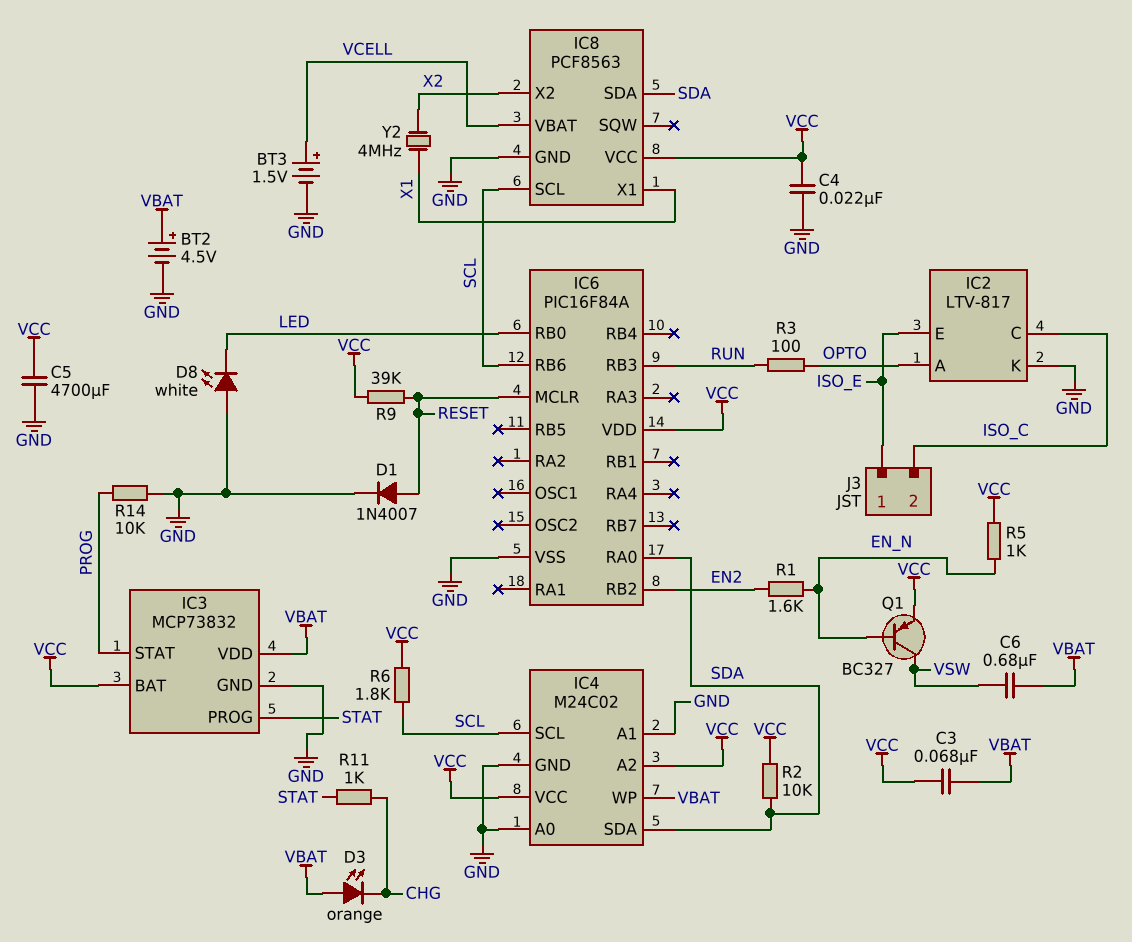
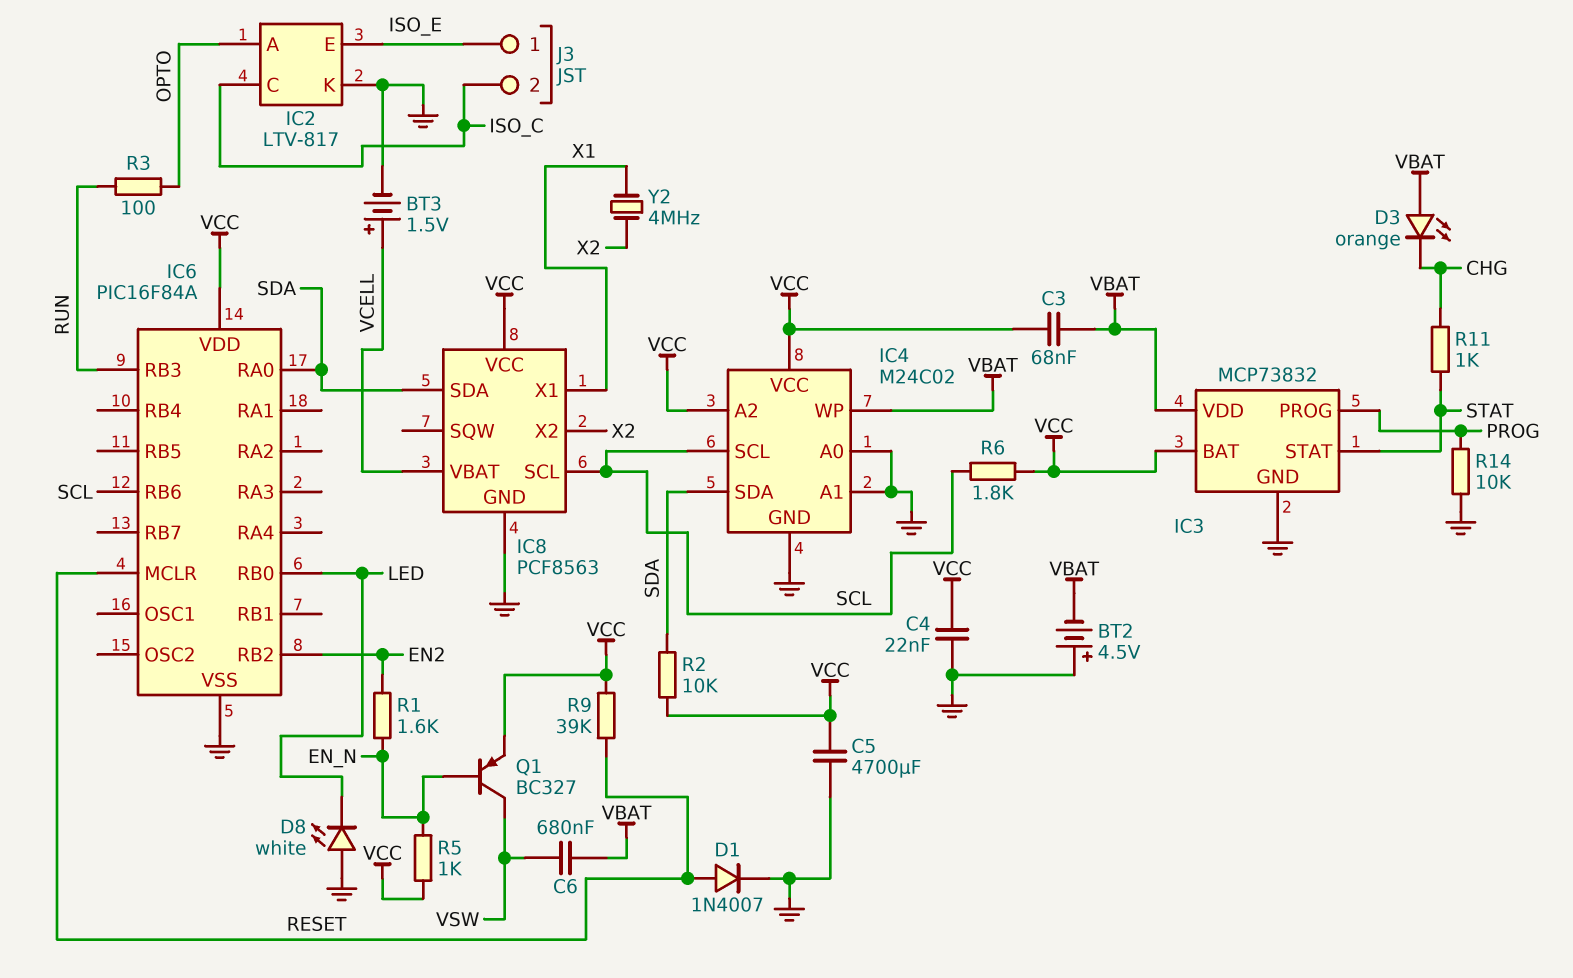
BT2: 4.5V (plus VBAT, minus GND) -> 4.5V (plus GND, minus VBAT)
IC3 pin PROG: STAT -> PROG
IC3 pin STAT: PROG -> STAT

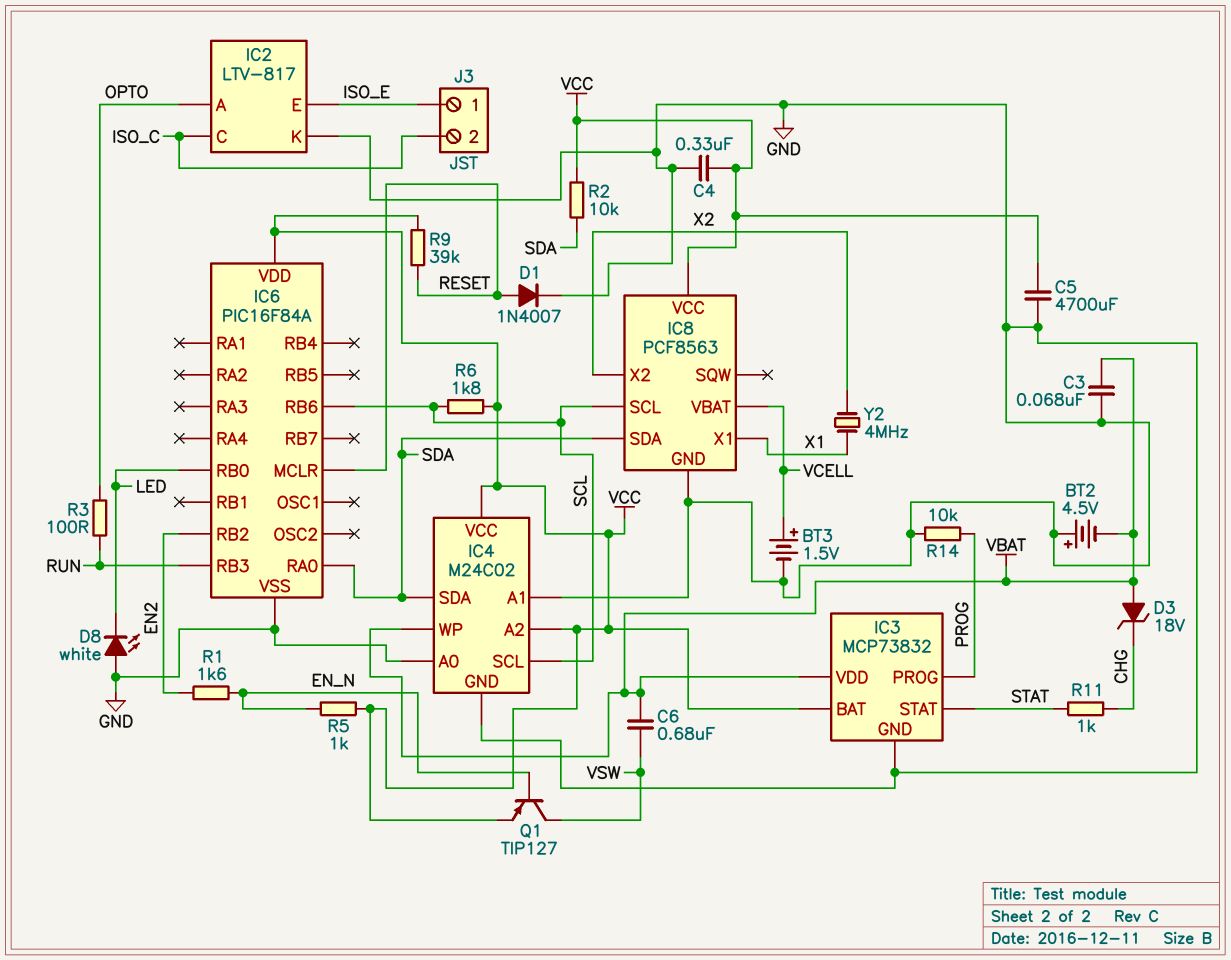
C3: 68nF (VBAT, VCC) -> 68nF (GND, VBAT)
C4: 22nF (GND, VCC) -> 330nF (GND, VCC)
D3: LED orange (A VBAT, K CHG) -> zener 18V (A VBAT, K CHG)
Q1: PNP BC327 (B EN_N, C VSW, E VCC) -> PNP TIP127 (B EN_N, C VSW, E VCC)

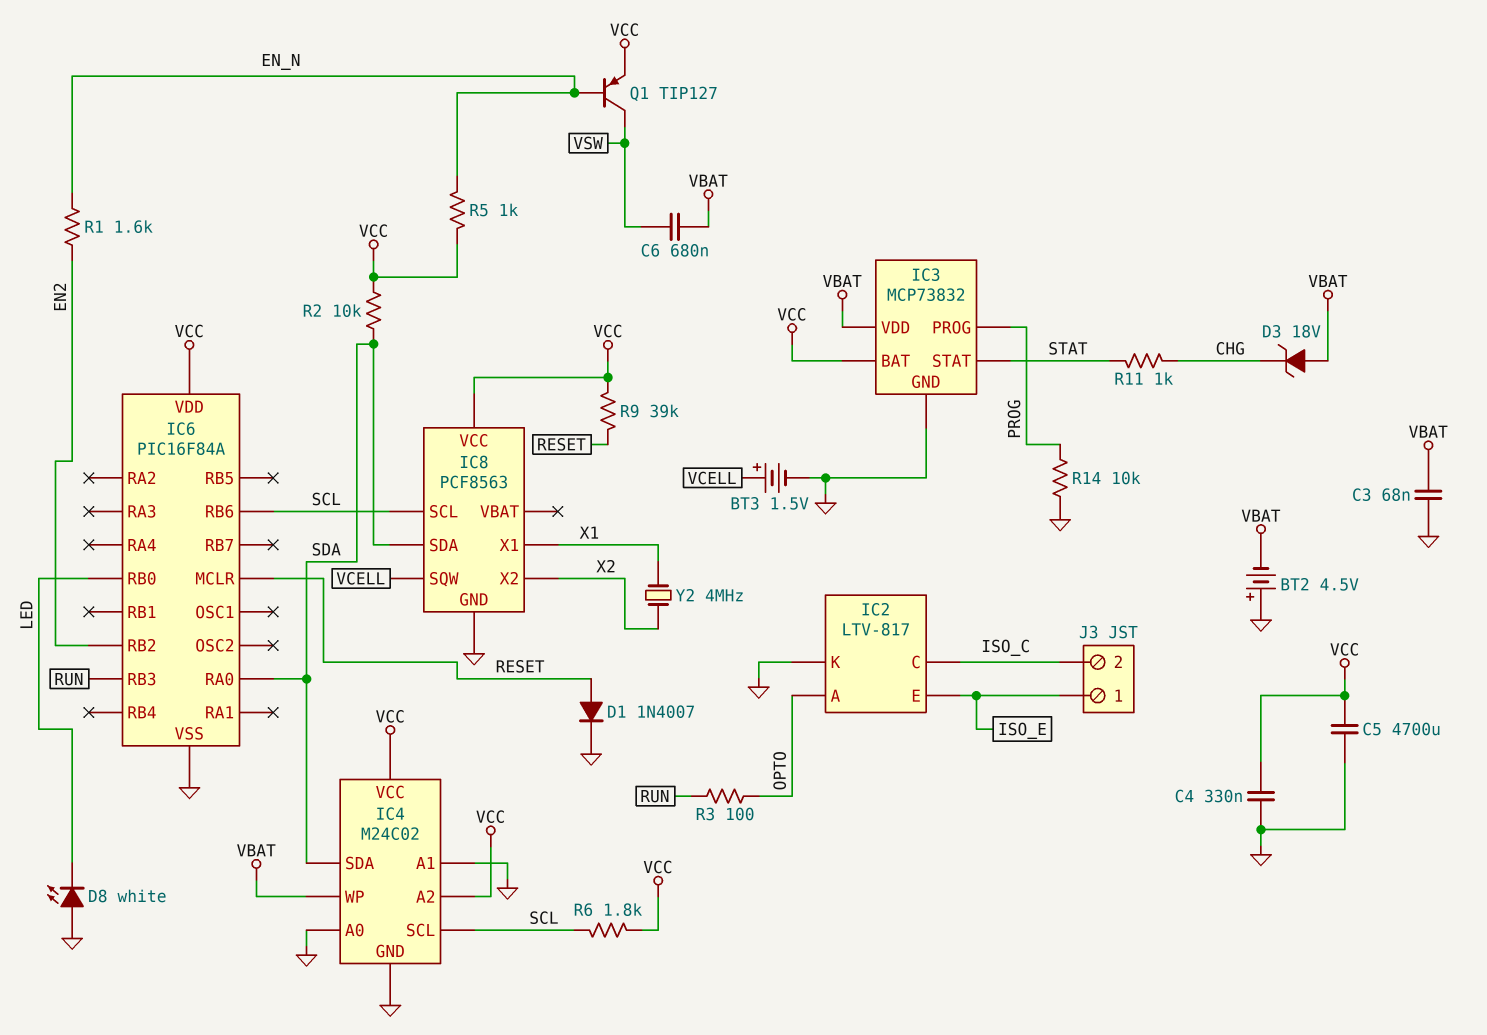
IC8 pin SQW: none -> VCELL
IC8 pin VBAT: VCELL -> none

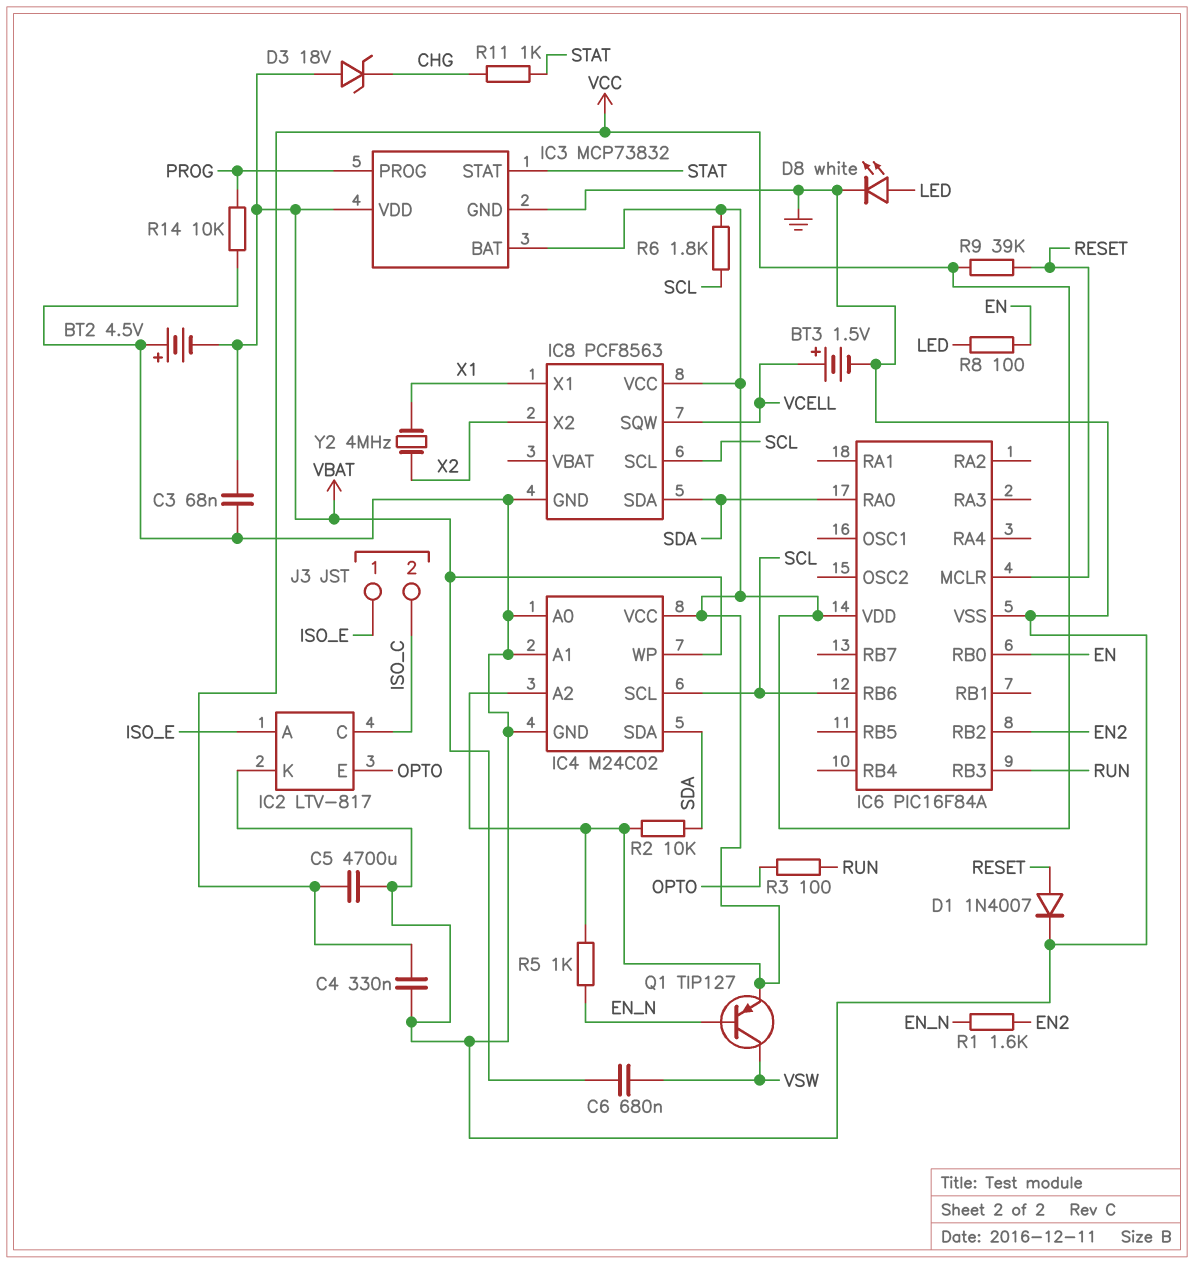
D8: LED white (A GND, K LED) -> LED white (A LED, K GND)
IC2 pin A: OPTO -> ISO_E
IC2 pin E: ISO_E -> OPTO
IC6 pin RB0: LED -> EN
R8: none -> 100 (EN, LED)

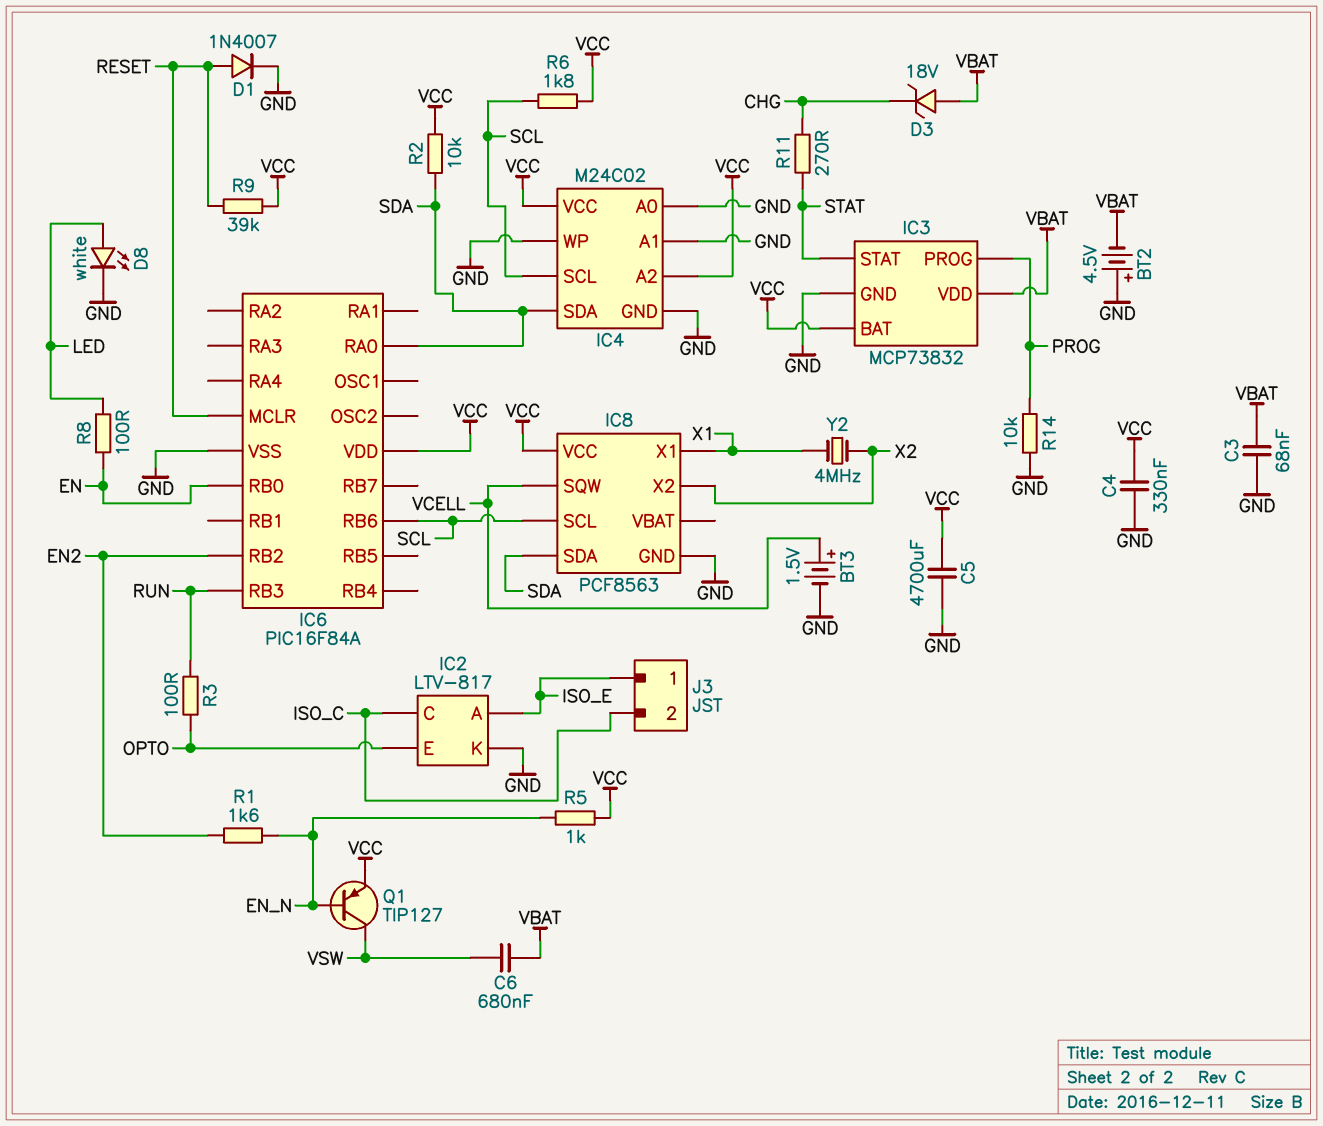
IC4 pin WP: VBAT -> GND
R11: 1k (CHG, STAT) -> 270 (CHG, STAT)

